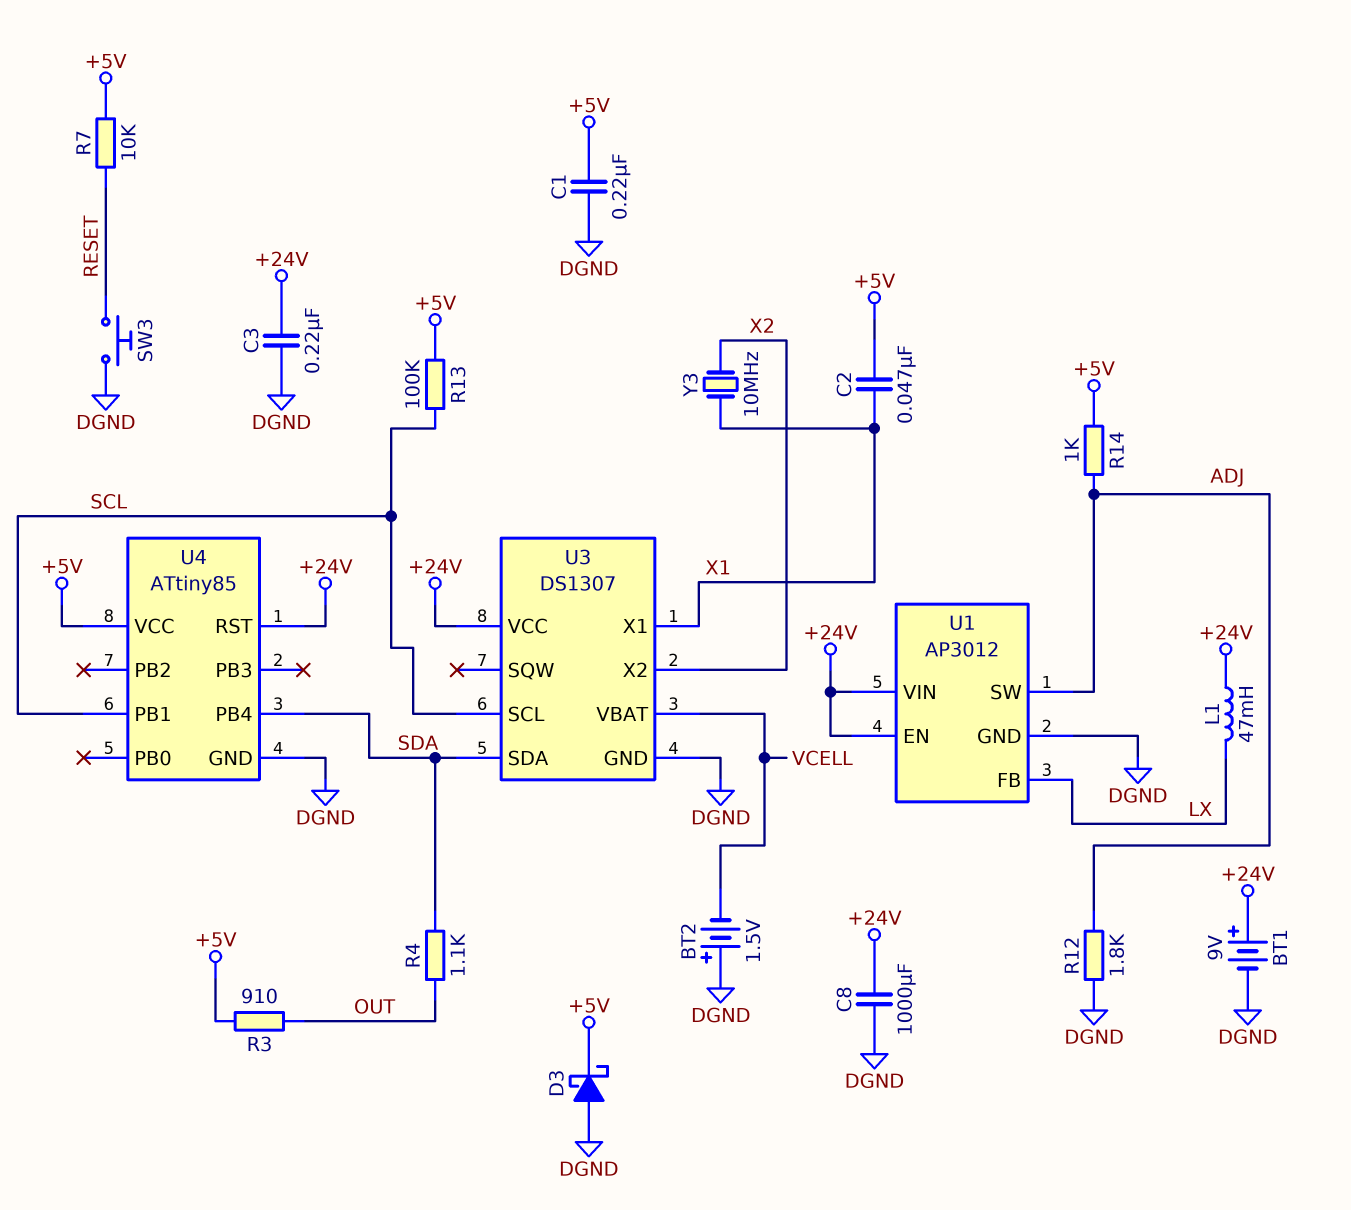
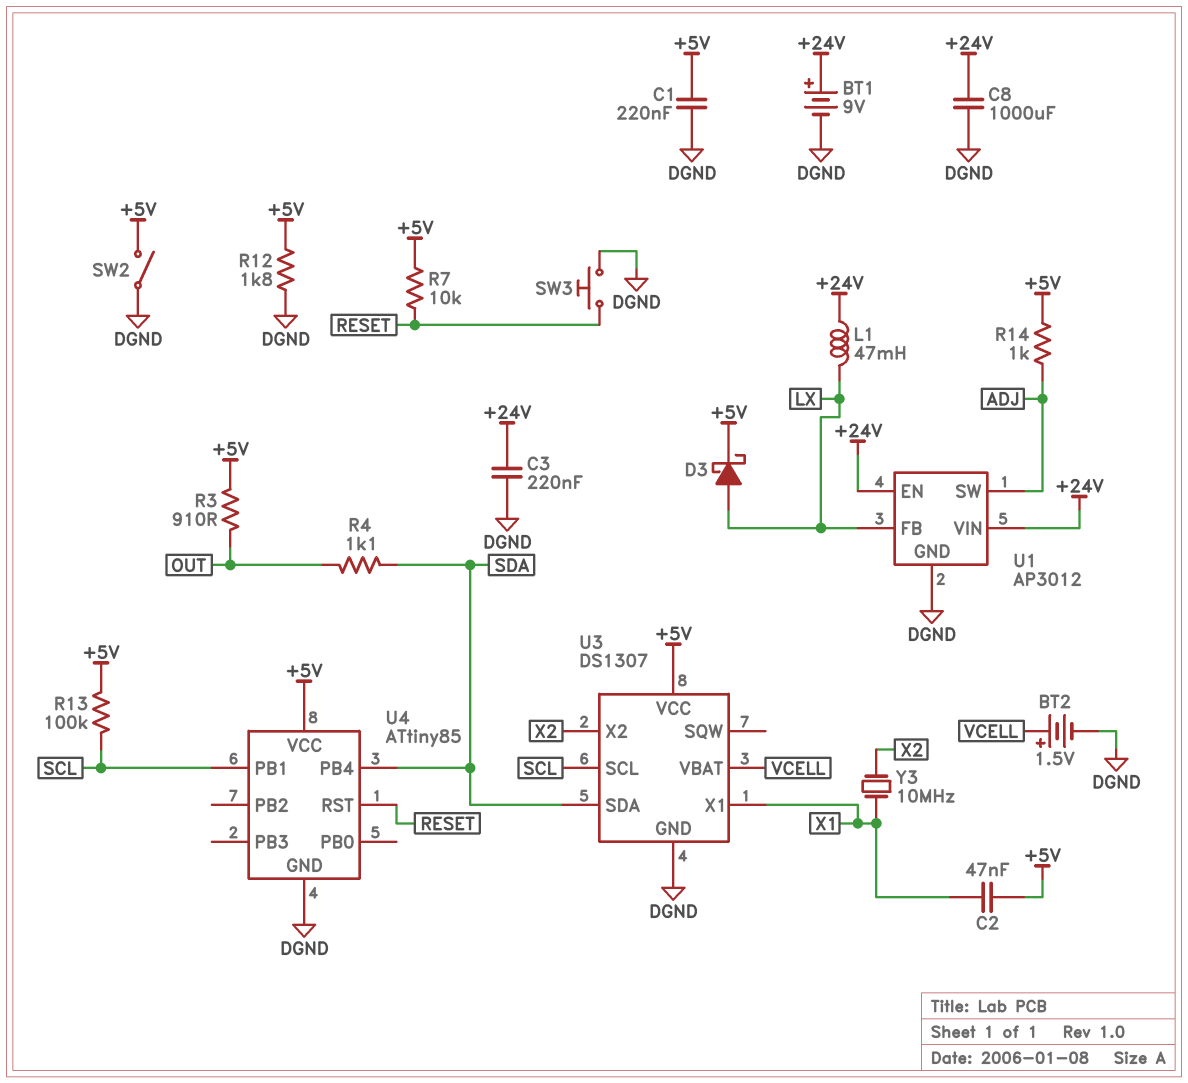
BT2: 1.5V (plus DGND, minus VCELL) -> 1.5V (plus VCELL, minus DGND)
D3: schottky (A DGND, K +5V) -> schottky (A LX, K +5V)
R12: 1.8k (ADJ, DGND) -> 1.8k (+5V, DGND)
SW2: none -> switch (+5V, DGND)
U3 pin VCC: +24V -> +5V
U4 pin RST: +24V -> RESET

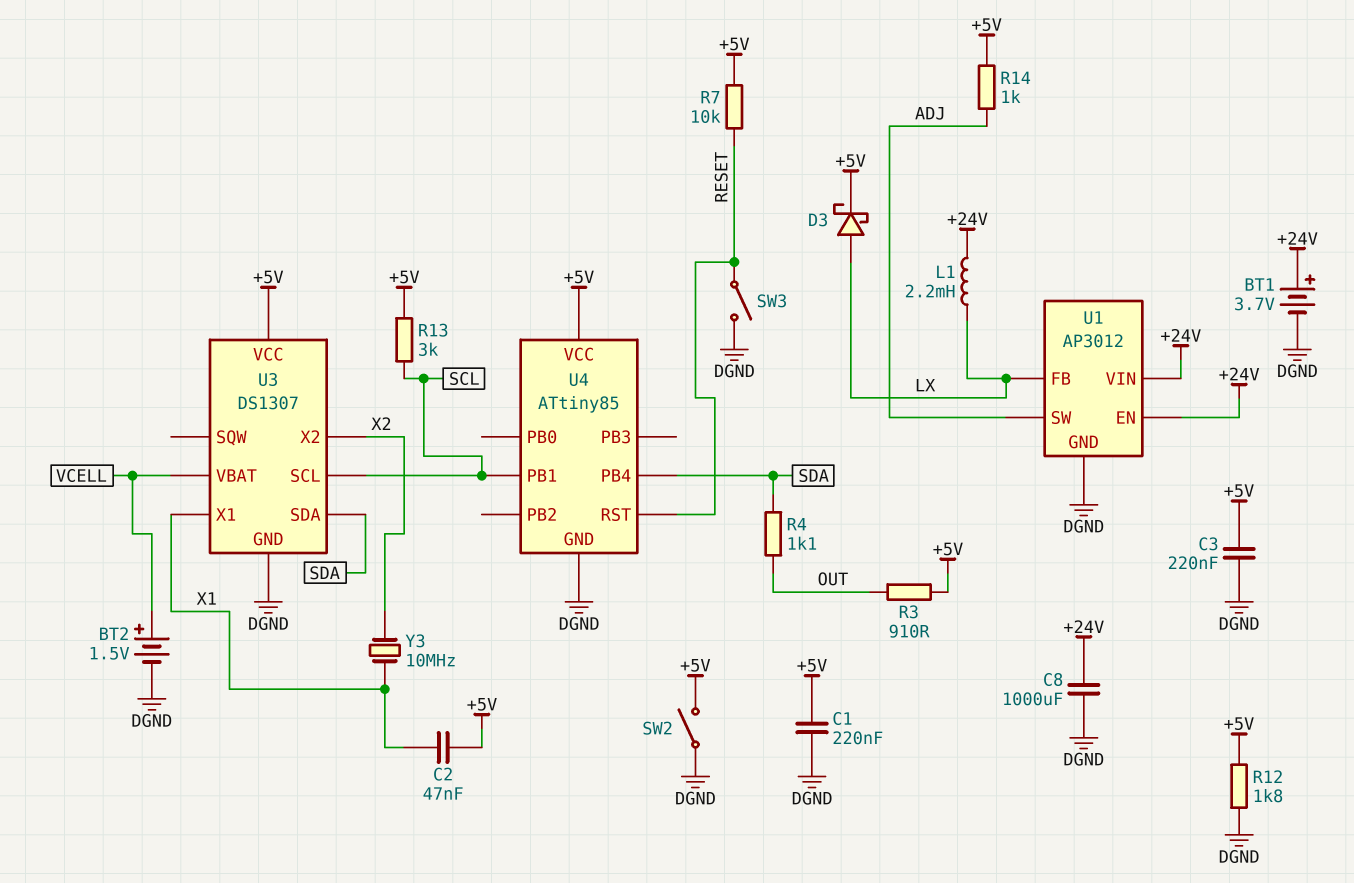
BT1: 9V (plus +24V, minus DGND) -> 3.7V (plus +24V, minus DGND)
C3: 220nF (+24V, DGND) -> 220nF (+5V, DGND)
L1: 47mH (+24V, LX) -> 2.2mH (+24V, LX)
R13: 100k (+5V, SCL) -> 3k (+5V, SCL)
SW3: button (DGND, RESET) -> switch (DGND, RESET)

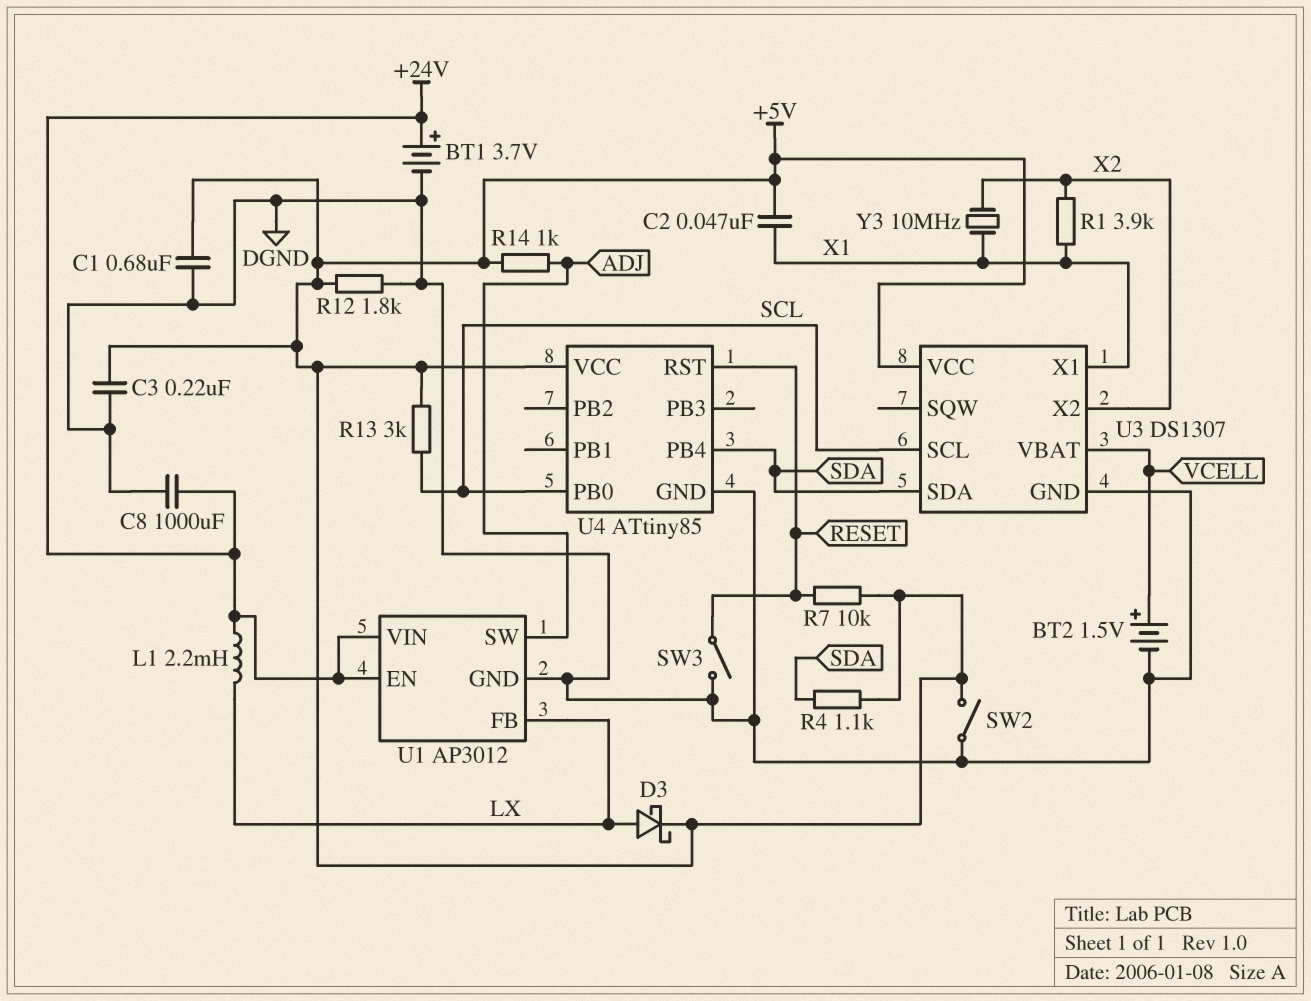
C1: 220nF (+5V, DGND) -> 680nF (+5V, DGND)
R1: none -> 3.9k (X1, X2)
R3: 910 (+5V, OUT) -> none
R4: 1.1k (OUT, SDA) -> 1.1k (+5V, SDA)
U4 pin PB0: none -> SCL
U4 pin PB1: SCL -> none

